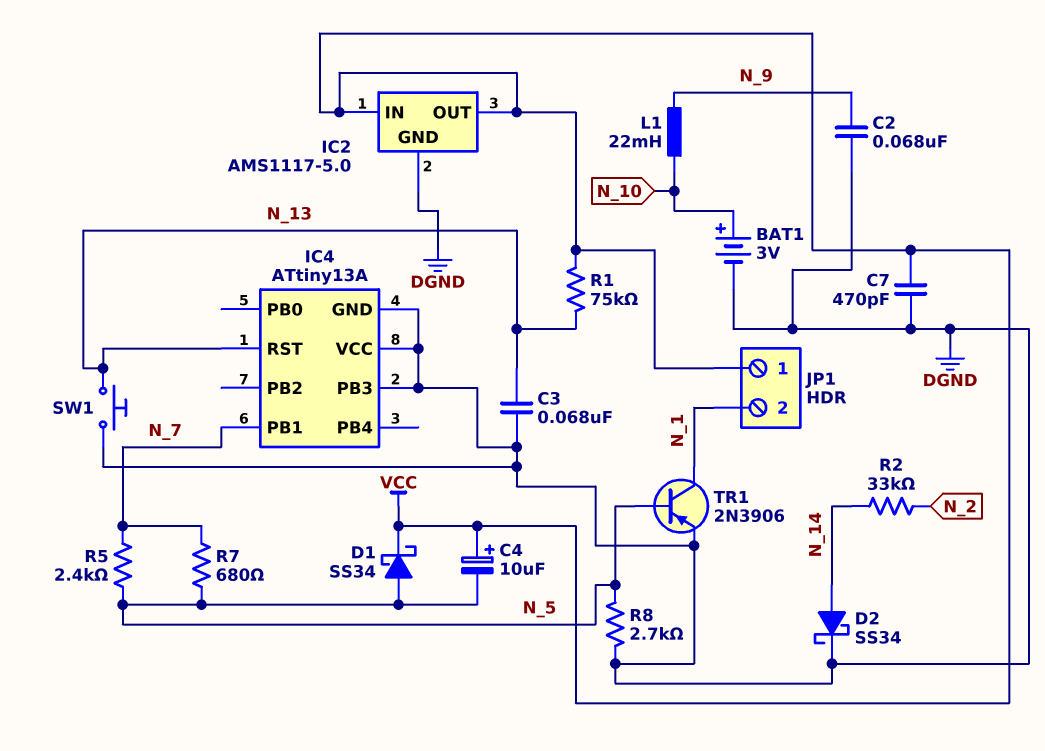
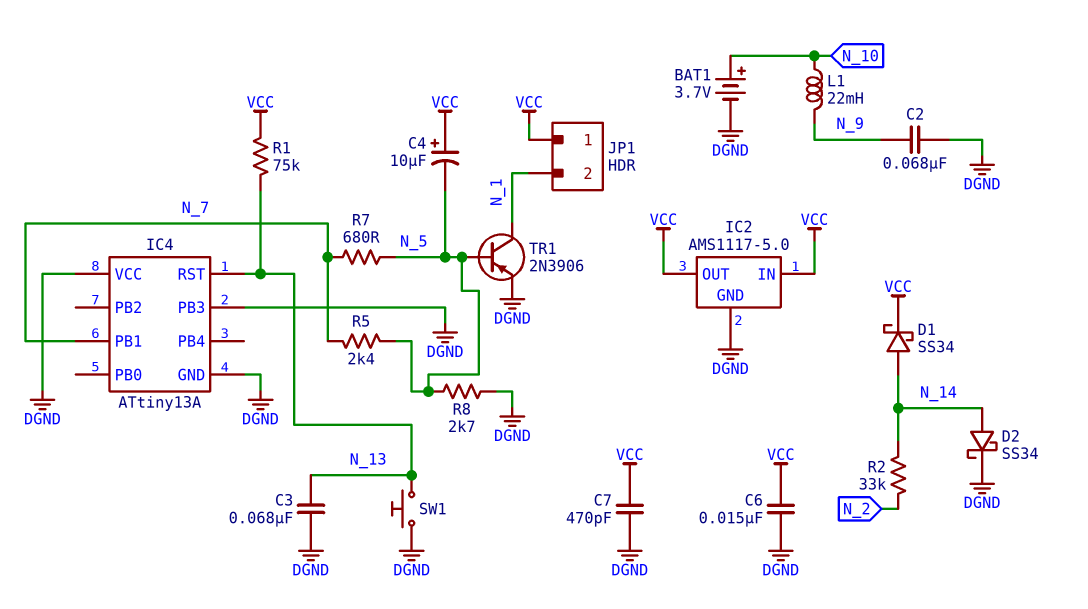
BAT1: 3V (plus N_10, minus DGND) -> 3.7V (plus N_10, minus DGND)
C6: none -> 15nF (DGND, VCC)
D1: schottky SS34 (A N_5, K VCC) -> schottky SS34 (A N_14, K VCC)

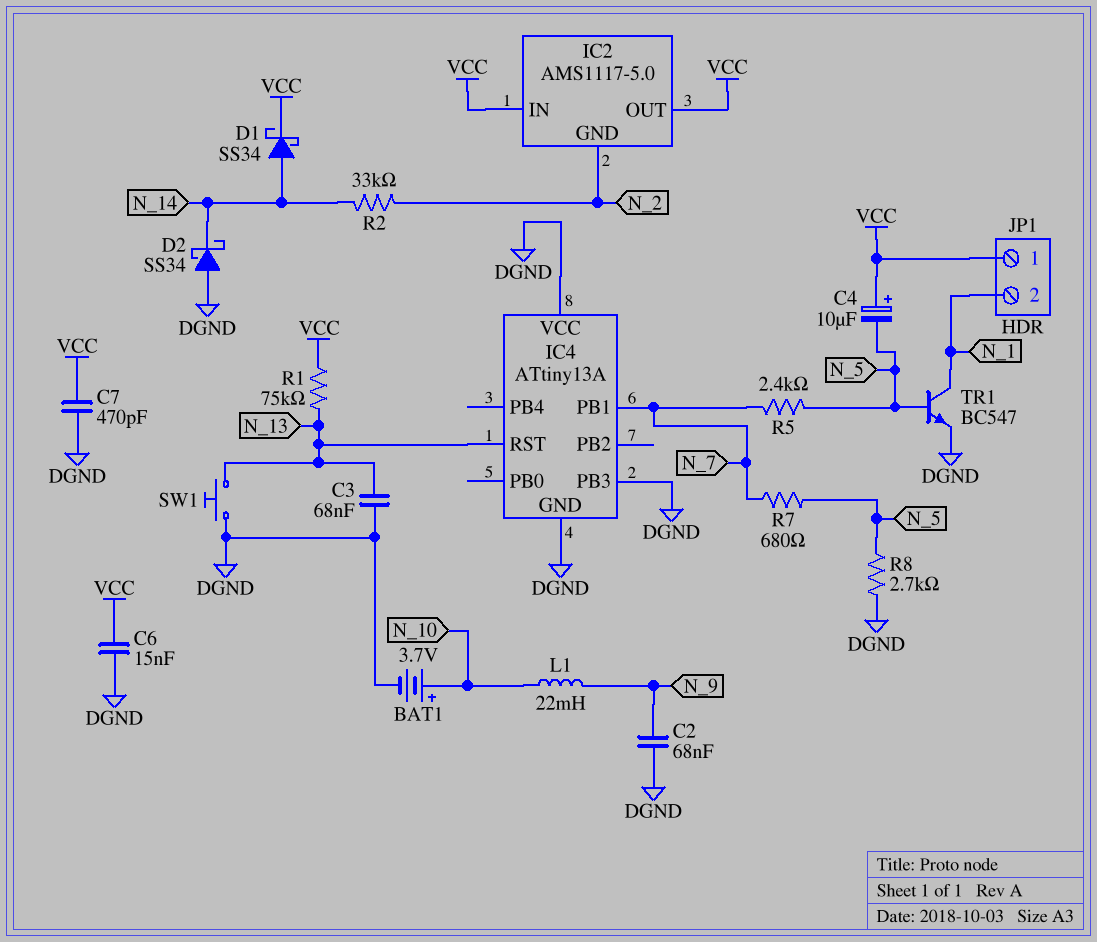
D2: schottky SS34 (A N_14, K DGND) -> schottky SS34 (A DGND, K N_14)
IC2 pin GND: DGND -> N_2
TR1: PNP 2N3906 (B N_5, C N_1, E DGND) -> NPN BC547 (B N_5, C N_1, E DGND)

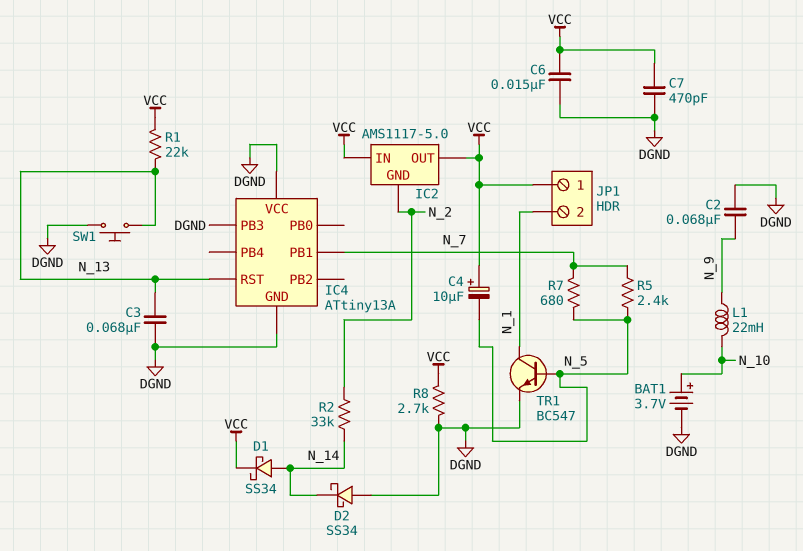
R1: 75k (N_13, VCC) -> 22k (N_13, VCC)
R8: 2.7k (DGND, N_5) -> 2.7k (DGND, VCC)

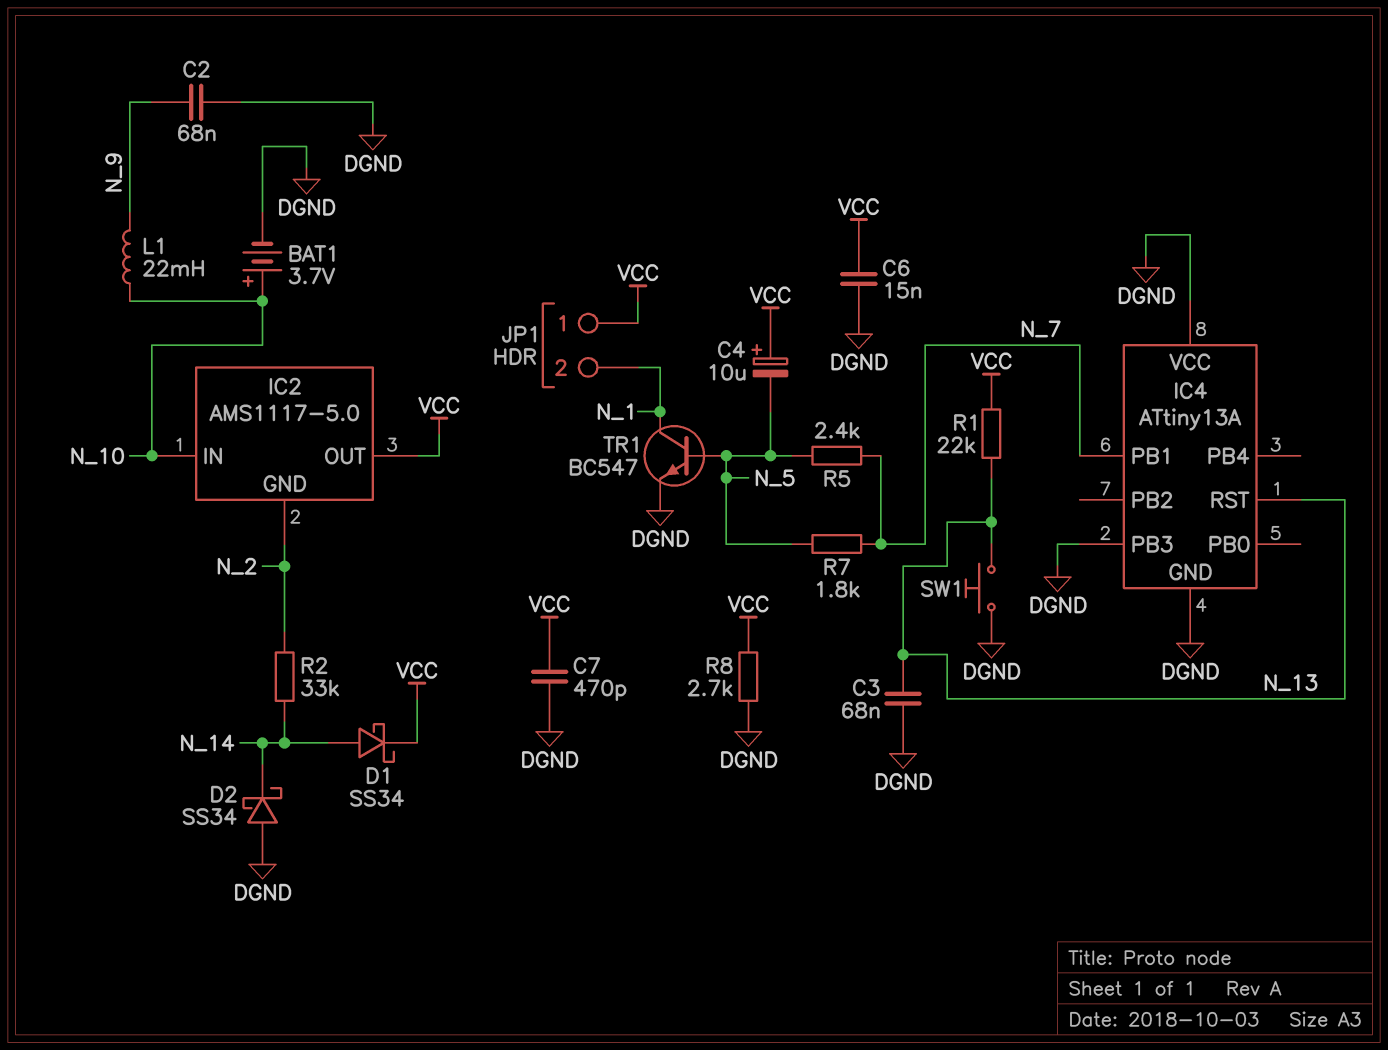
IC2 pin IN: VCC -> N_10
R7: 680 (N_5, N_7) -> 1.8k (N_5, N_7)

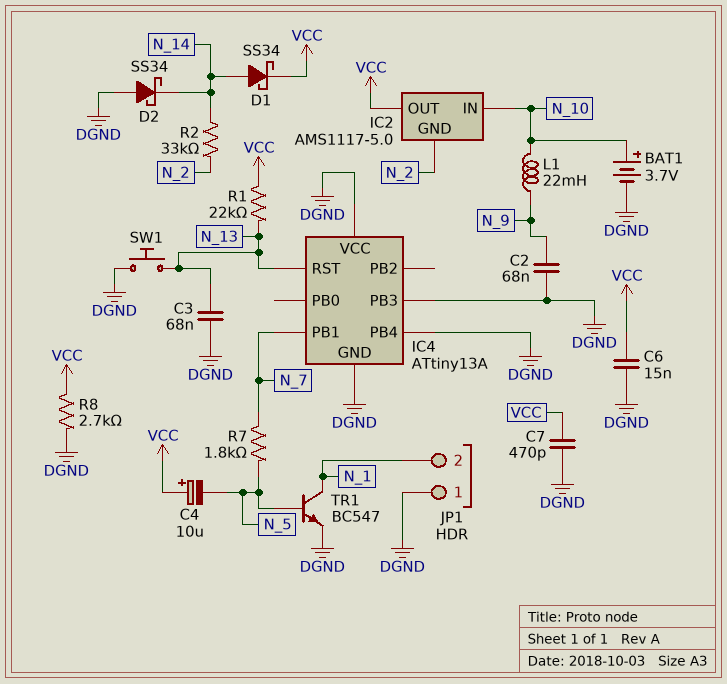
IC4 pin PB4: none -> DGND
JP1 pin 1: VCC -> DGND
R5: 2.4k (N_5, N_7) -> none

